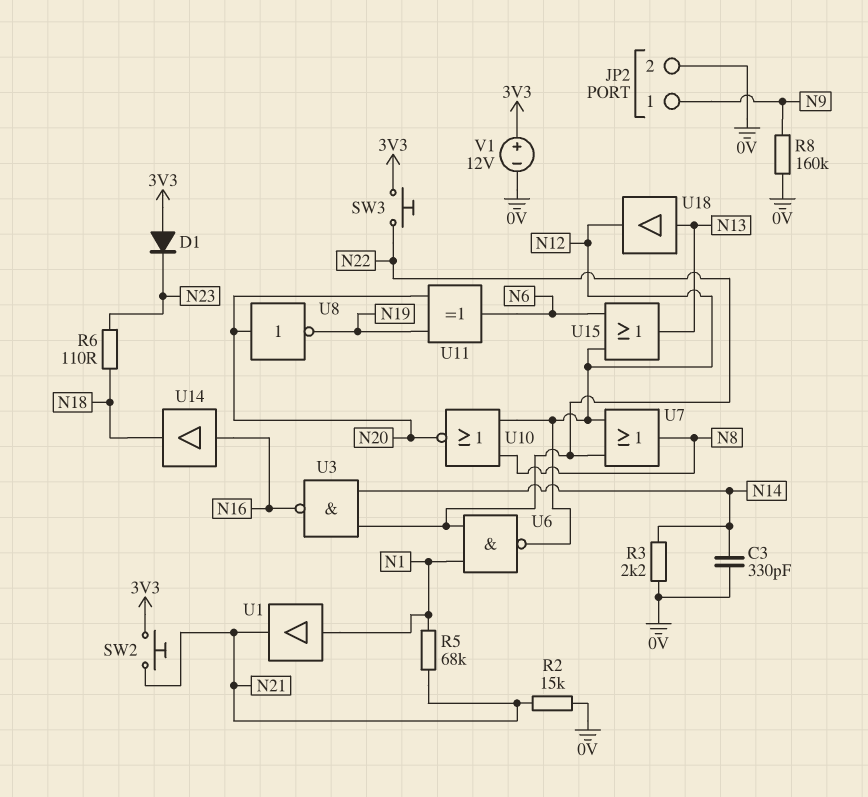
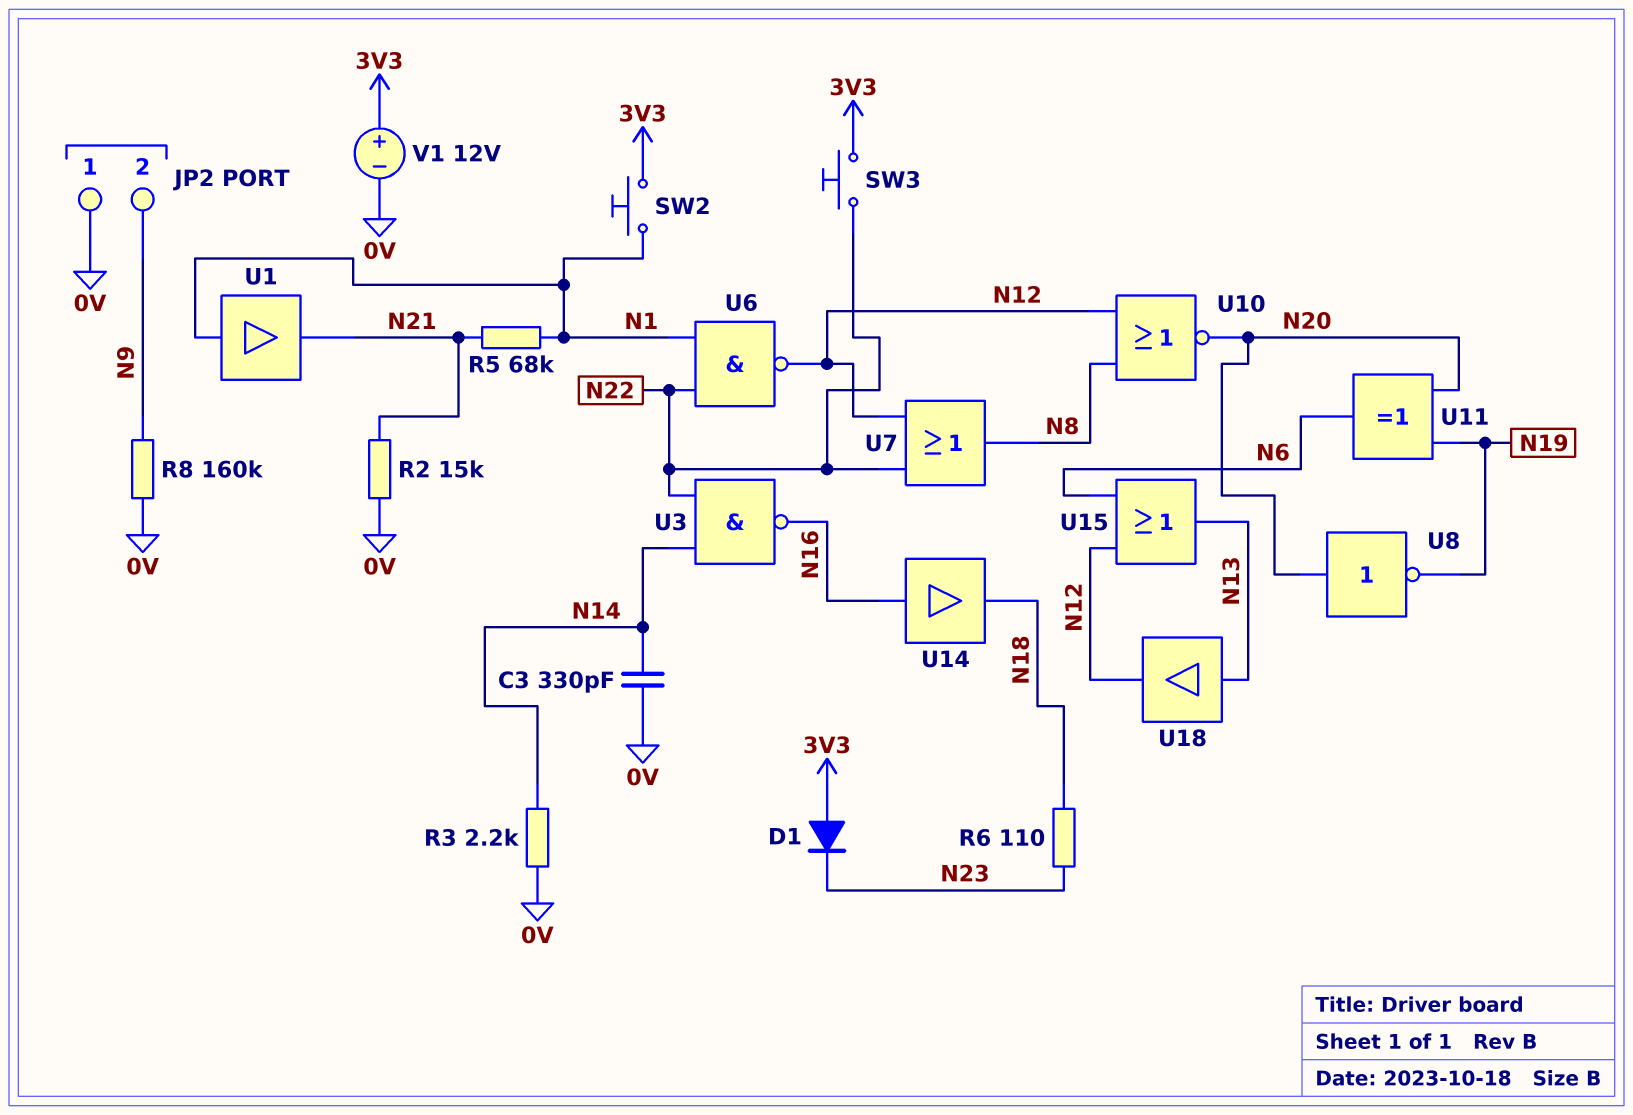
JP2 pin 1: N9 -> 0V
JP2 pin 2: 0V -> N9
SW2: button (3V3, N21) -> button (3V3, N1)

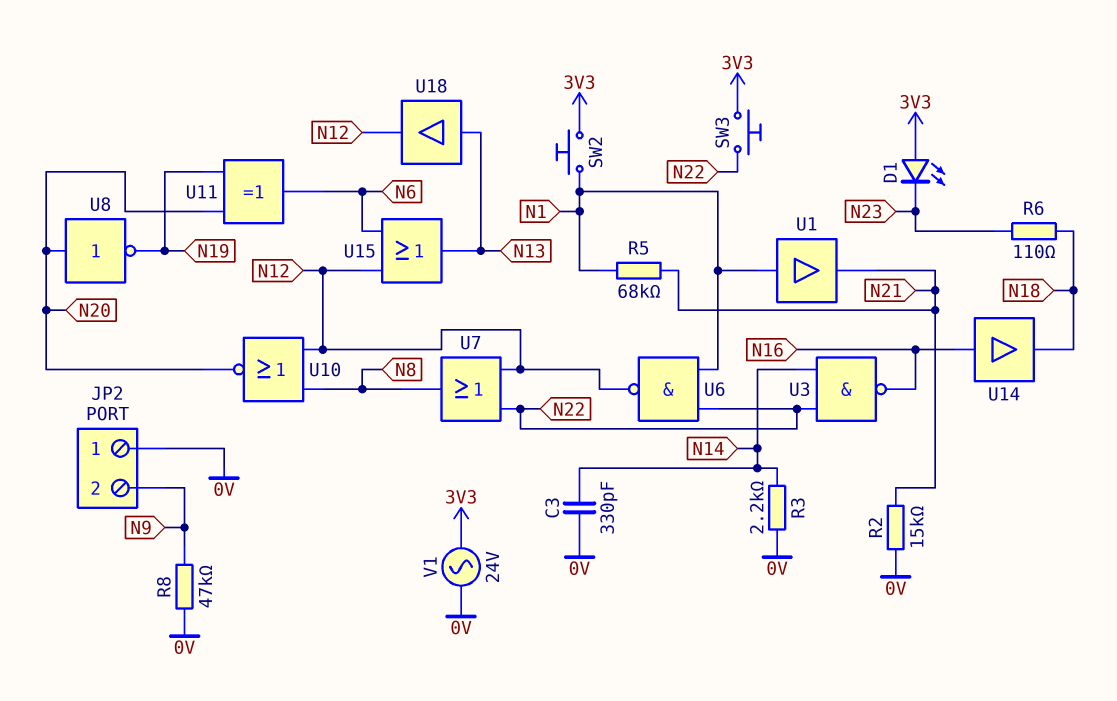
D1: diode (A 3V3, K N23) -> LED (A 3V3, K N23)
R8: 160k (0V, N9) -> 47k (0V, N9)
V1: 12V (plus 3V3, minus 0V) -> AC 24V (0V, 3V3)

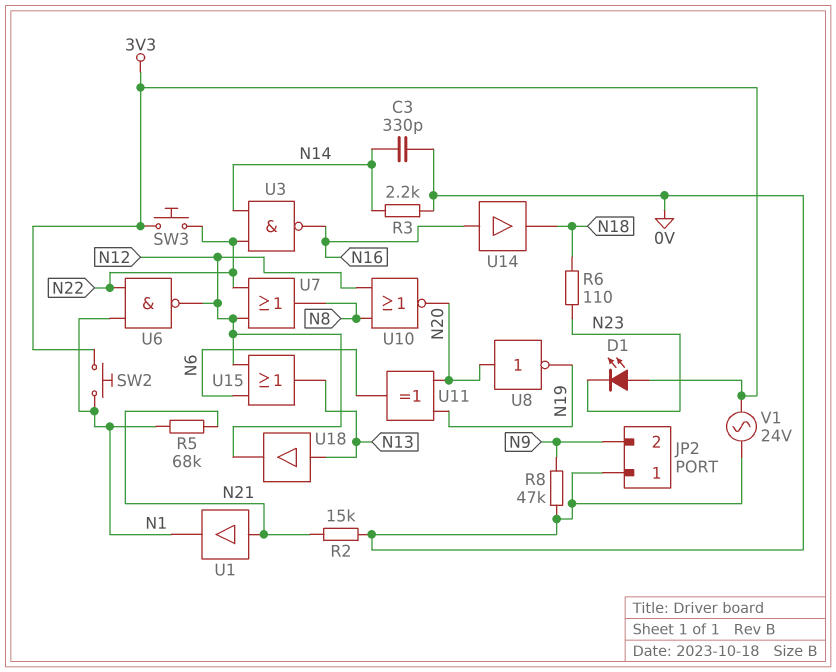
U1: buffer (in N1, out N21) -> buffer (in N21, out N1)

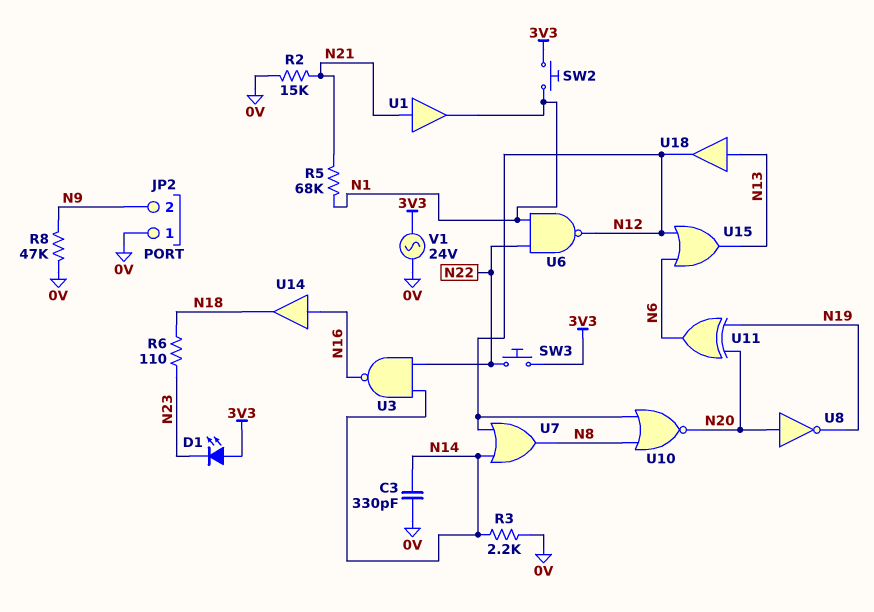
U7: OR (in N12, in N22, out N8) -> OR (in N12, in N14, out N8)

